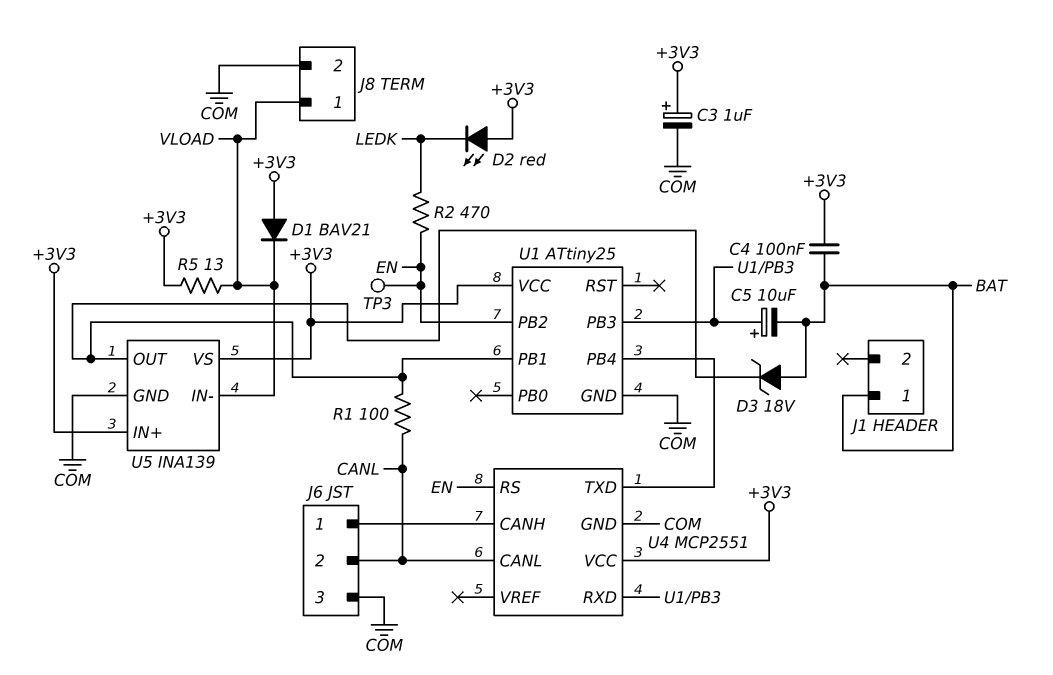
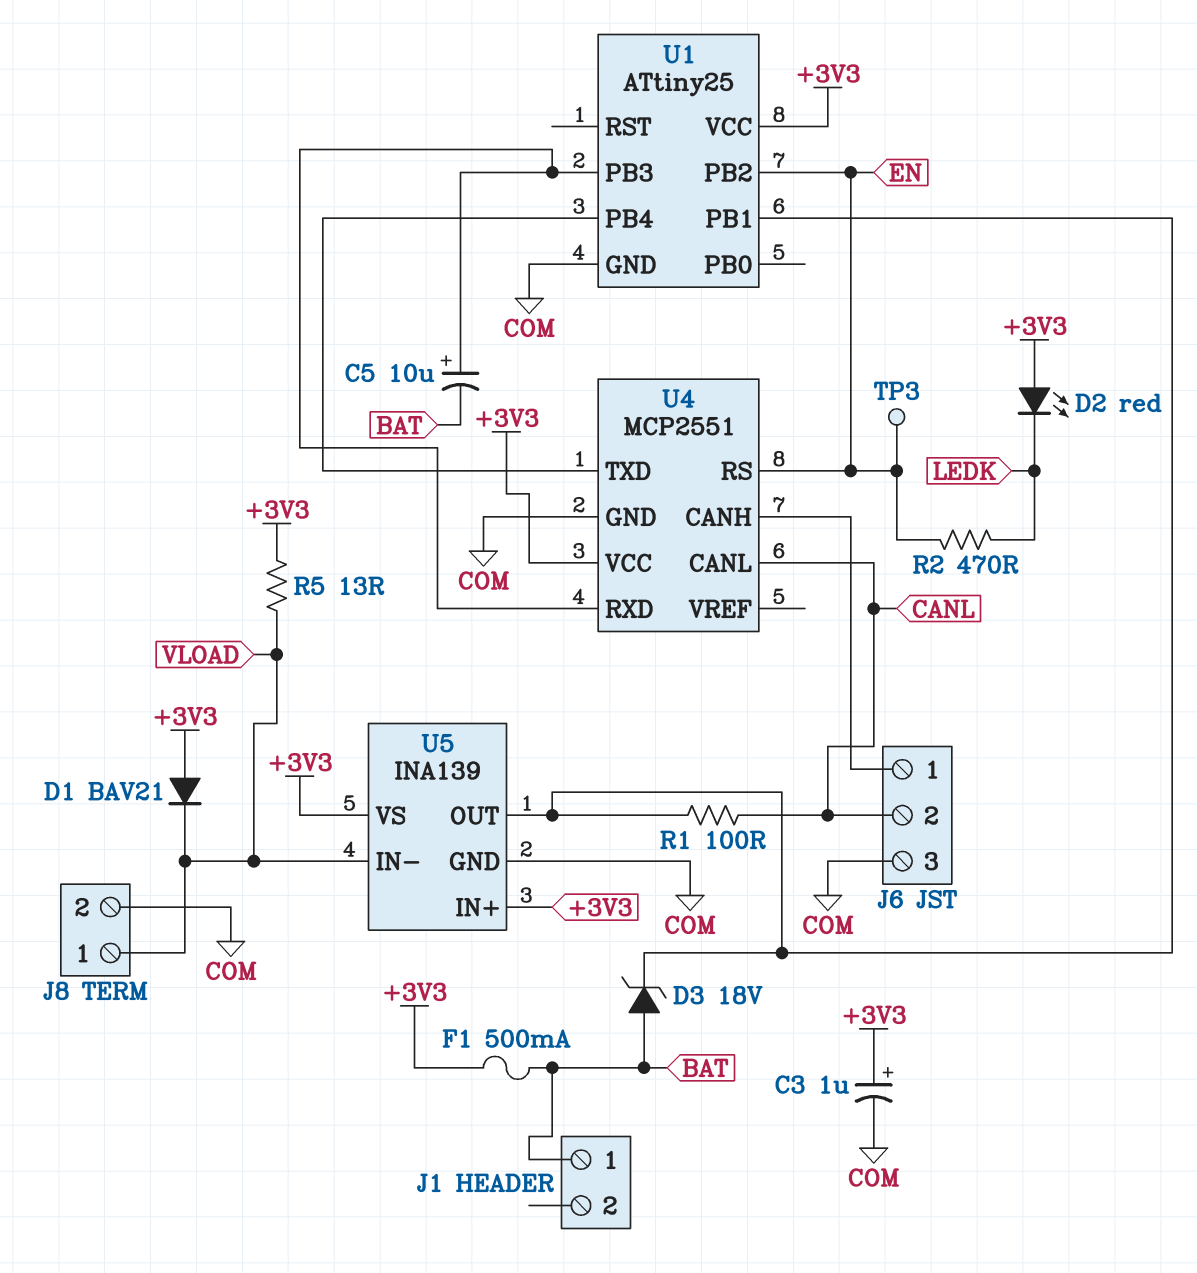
C4: 100nF (+3V3, BAT) -> none
F1: none -> 500mA (+3V3, BAT)

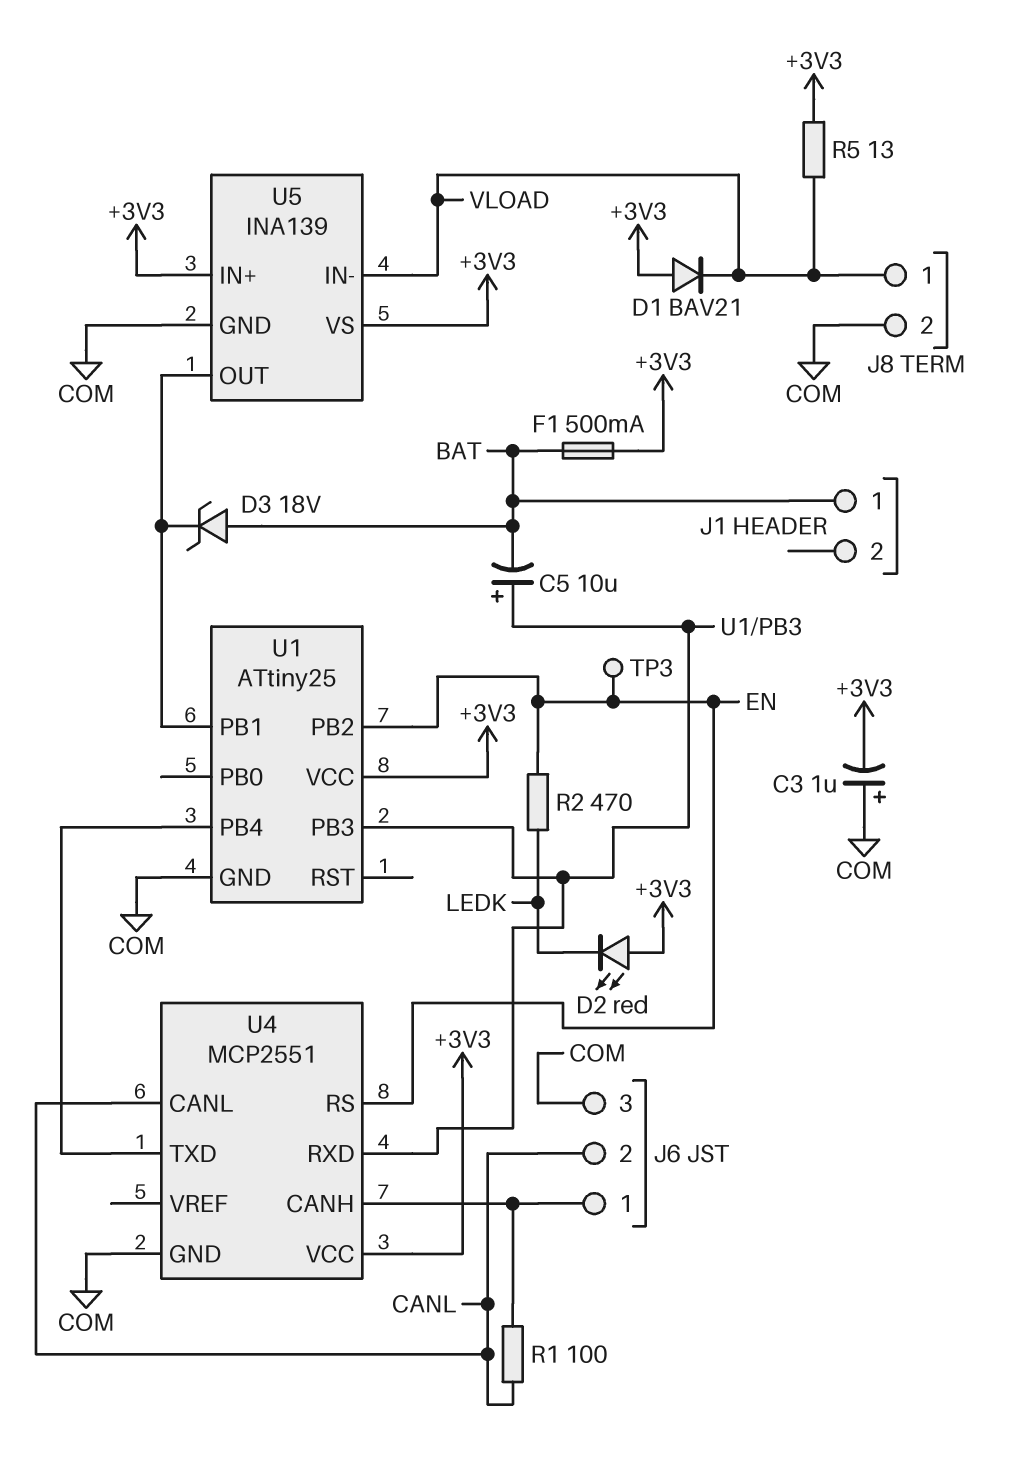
C3: 1uF (plus +3V3, minus COM) -> 1uF (plus COM, minus +3V3)
R1: 100 (CANL, U1/PB1) -> 100 (CANL, J6/1)

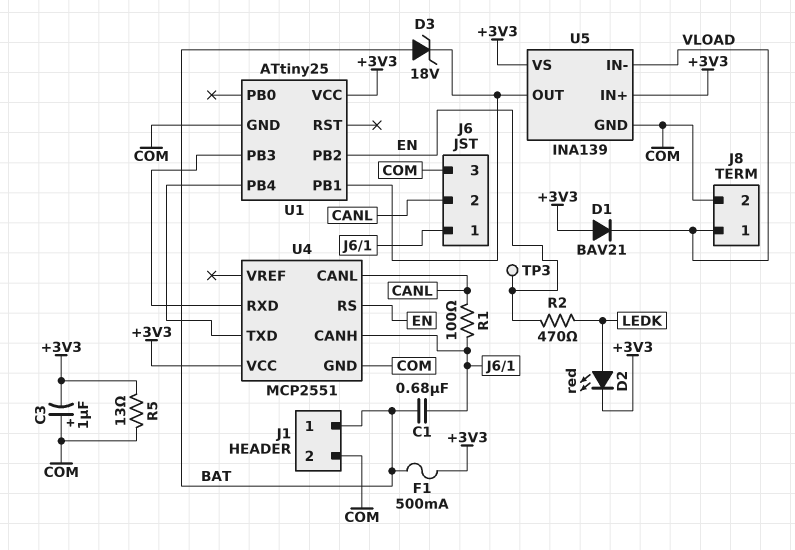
C1: none -> 680nF (BAT, J6/1)
C5: 10uF (plus U1/PB3, minus BAT) -> none
D2: LED red (A +3V3, K LEDK) -> LED red (A LEDK, K +3V3)
J1 pin 2: none -> COM
R5: 13 (+3V3, VLOAD) -> 13 (+3V3, COM)

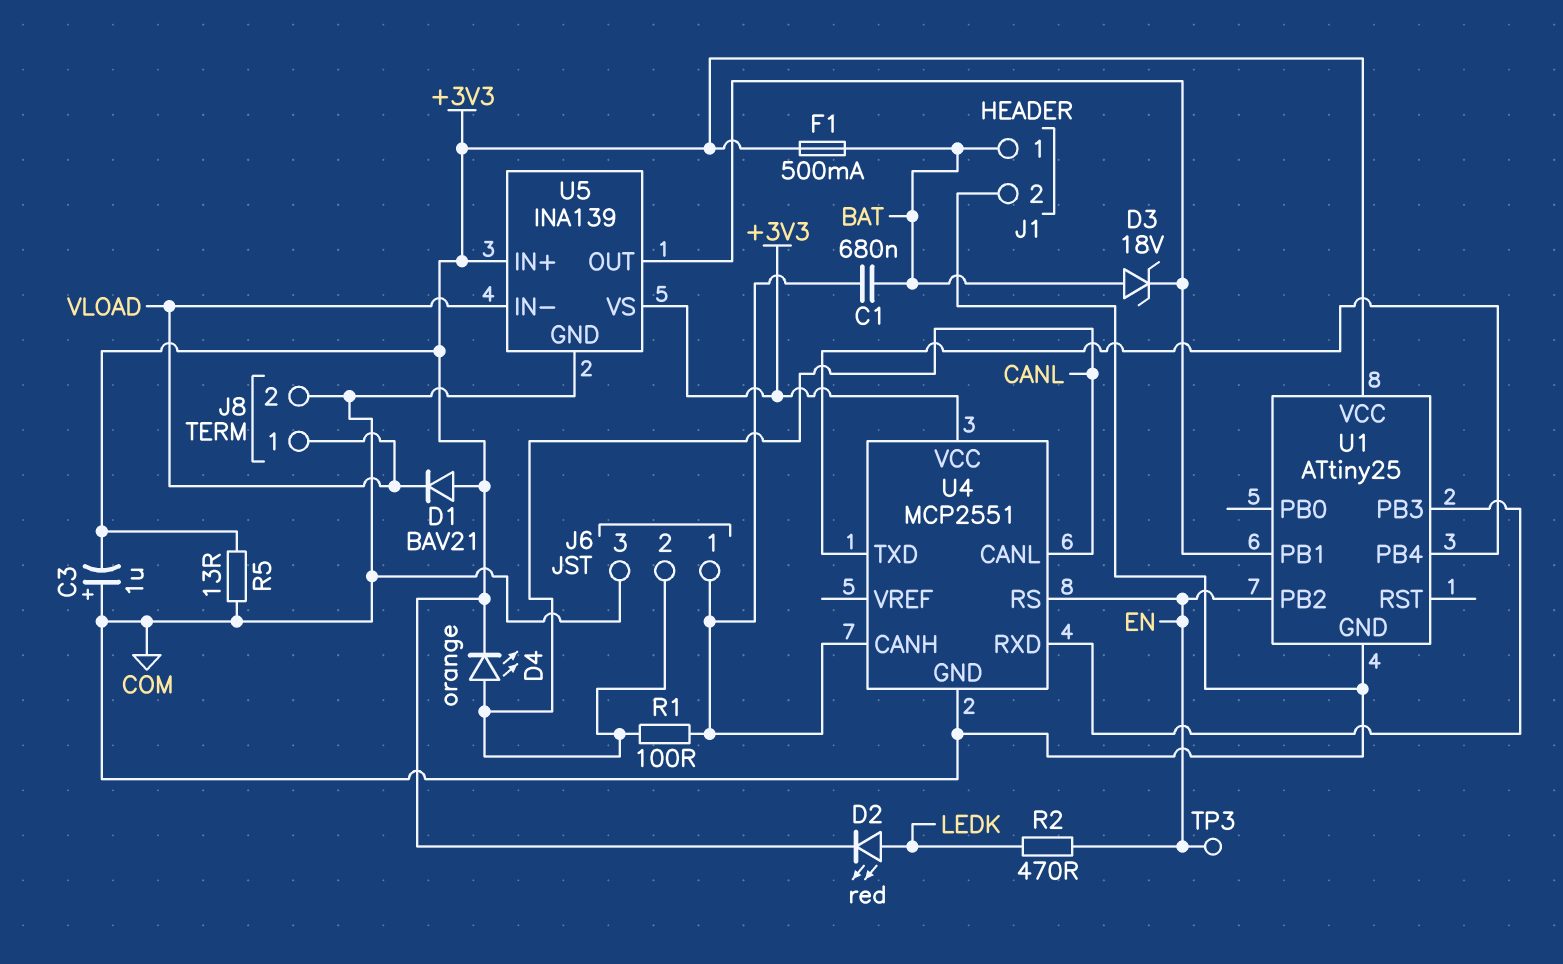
D4: none -> LED orange (A CANL, K +3V3)

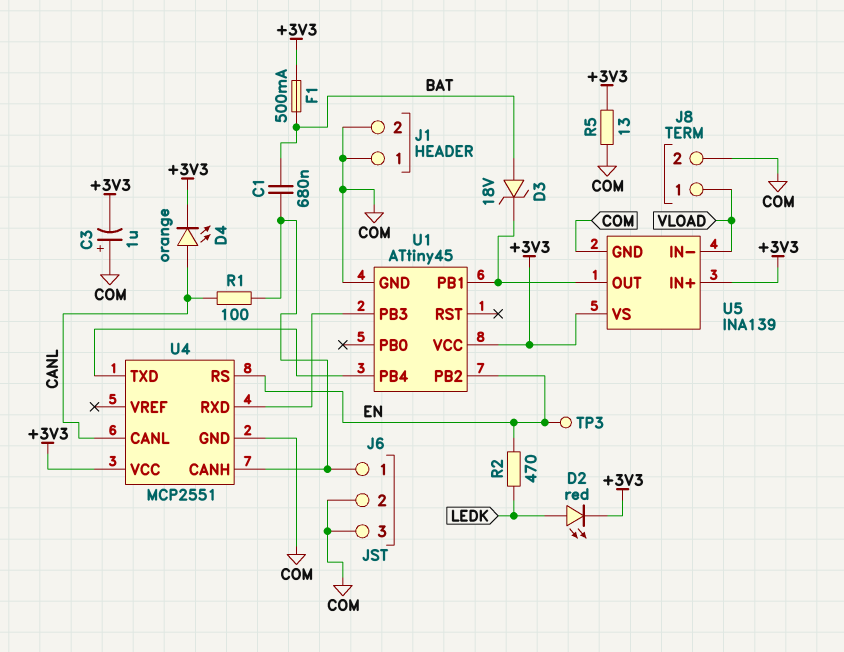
D1: diode BAV21 (A +3V3, K VLOAD) -> none
J1 pin 1: BAT -> COM
J6 pin 2: CANL -> COM
U1: ATtiny25 -> ATtiny45

